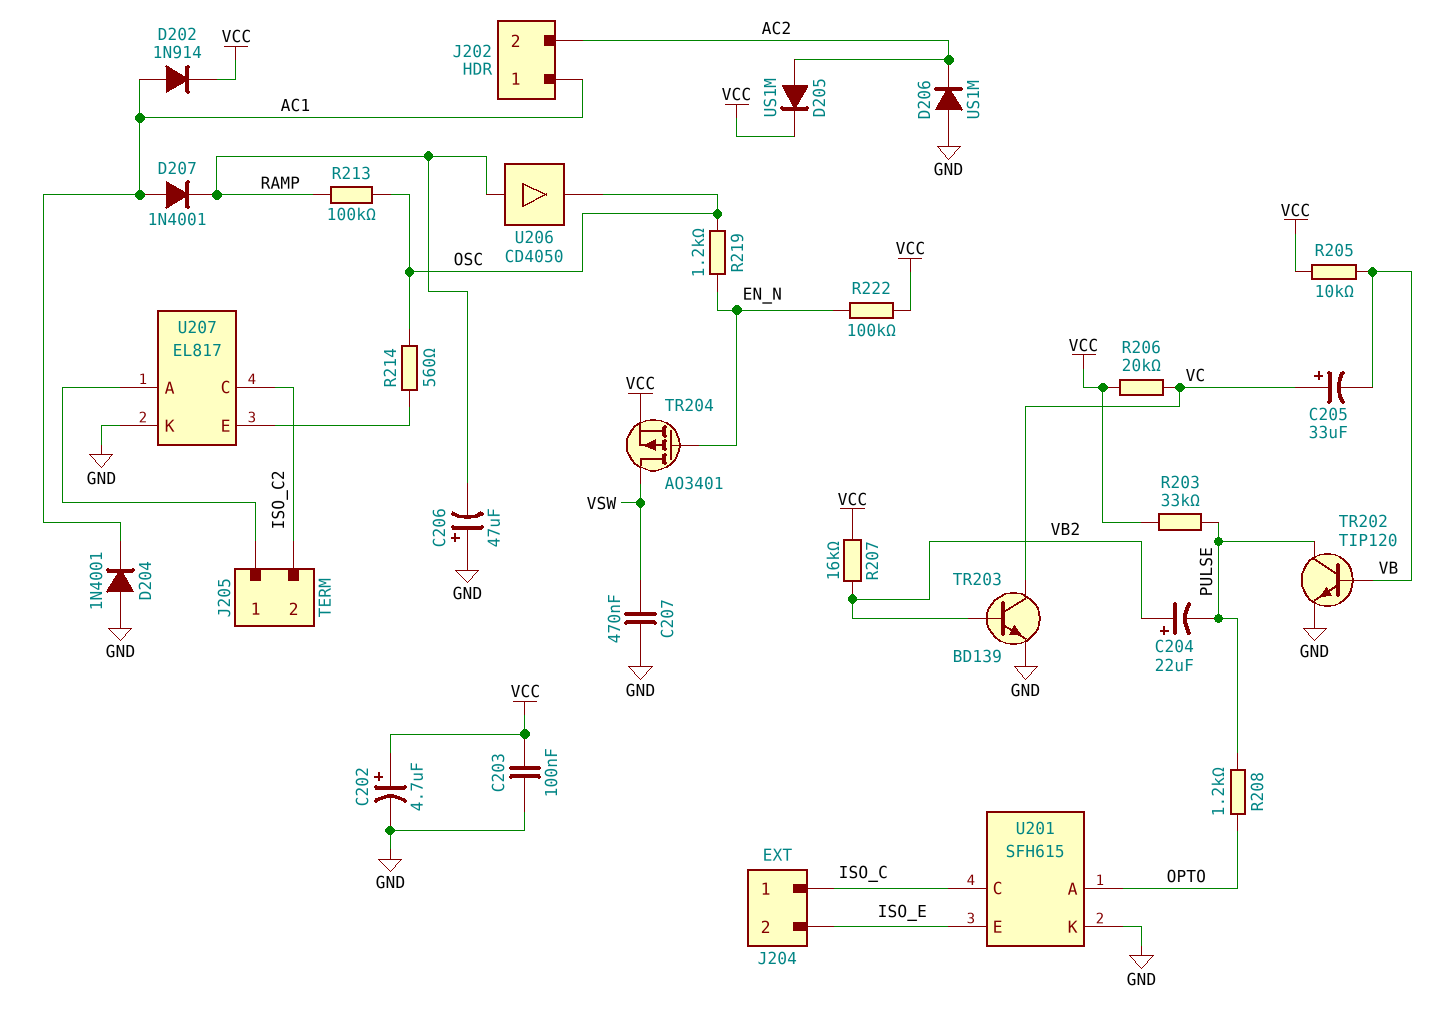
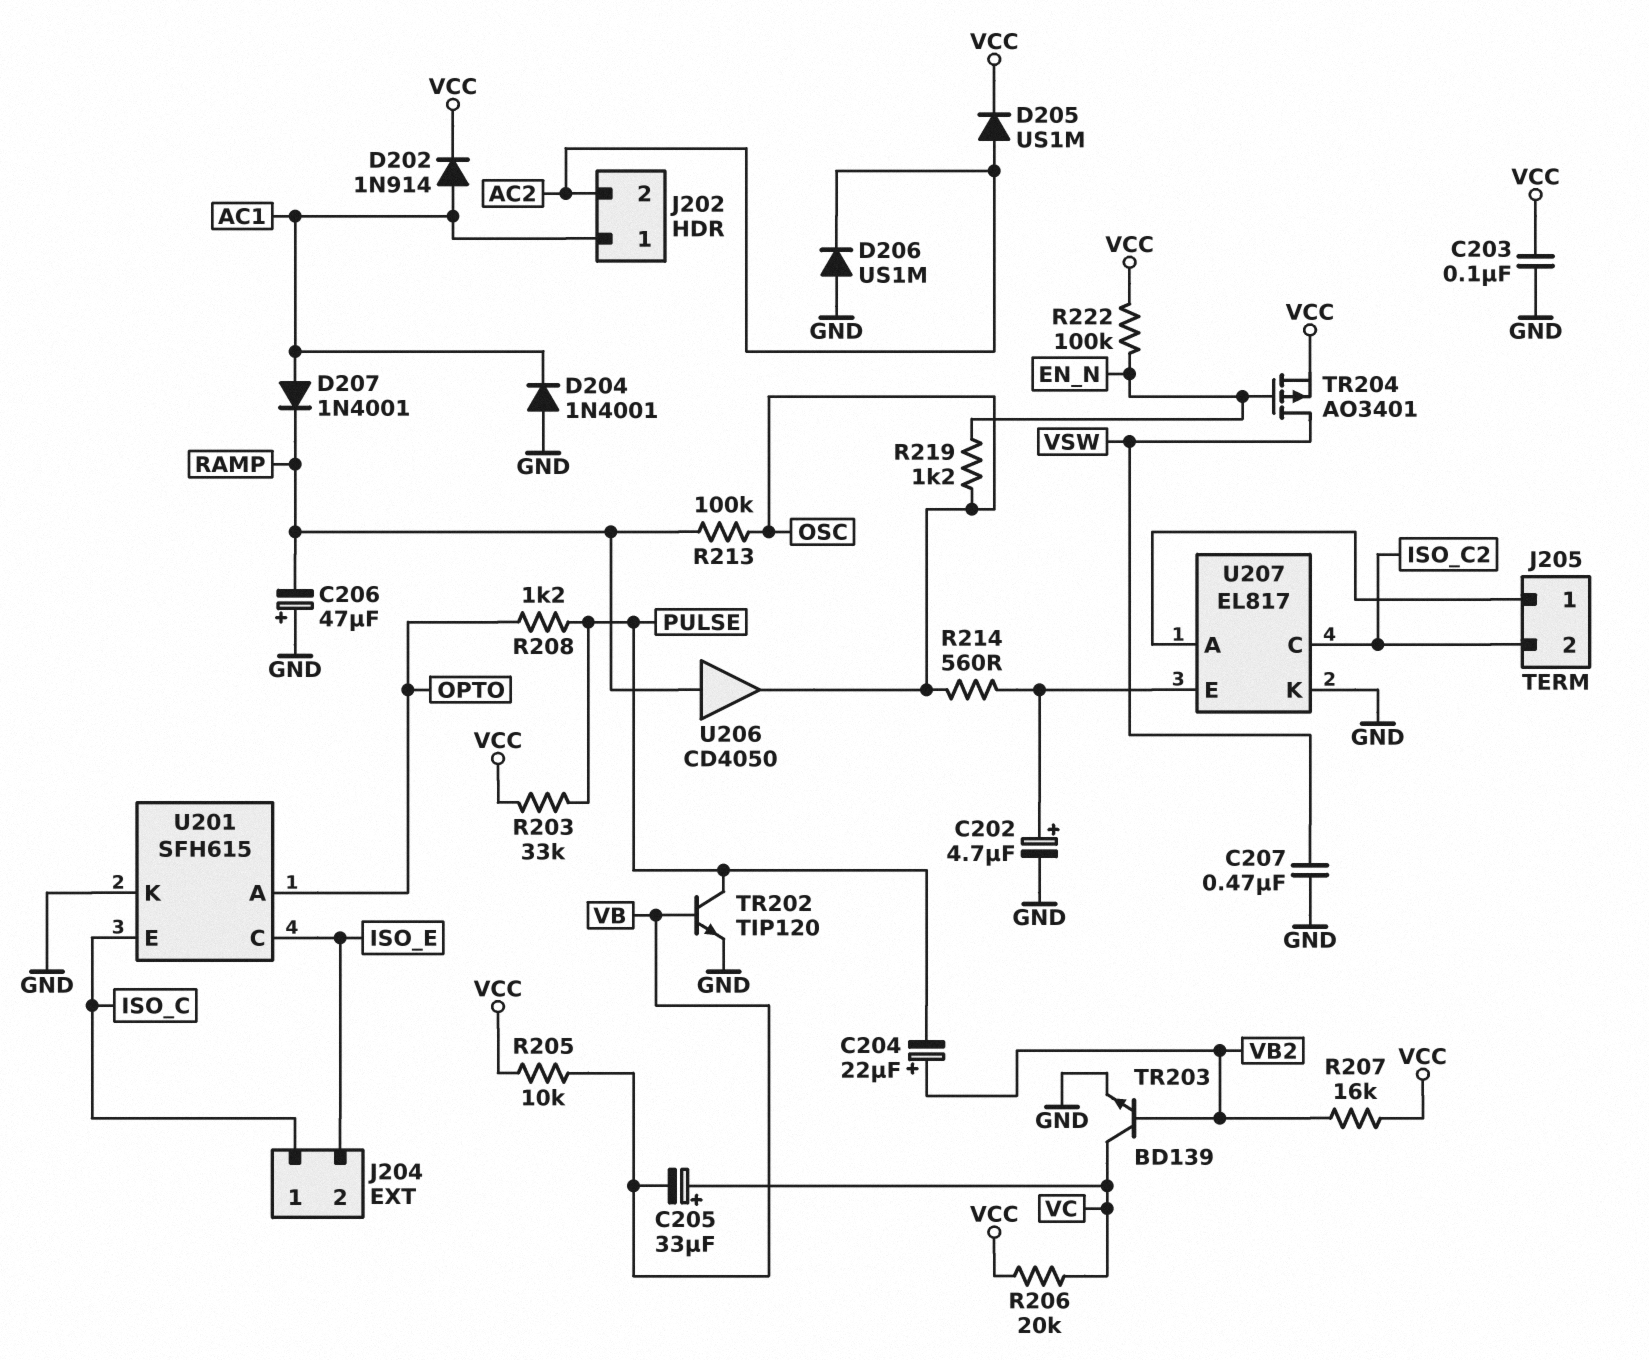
C202: 4.7uF (plus VCC, minus GND) -> 4.7uF (plus U207/E, minus GND)
U201 pin C: ISO_C -> ISO_E
U201 pin E: ISO_E -> ISO_C

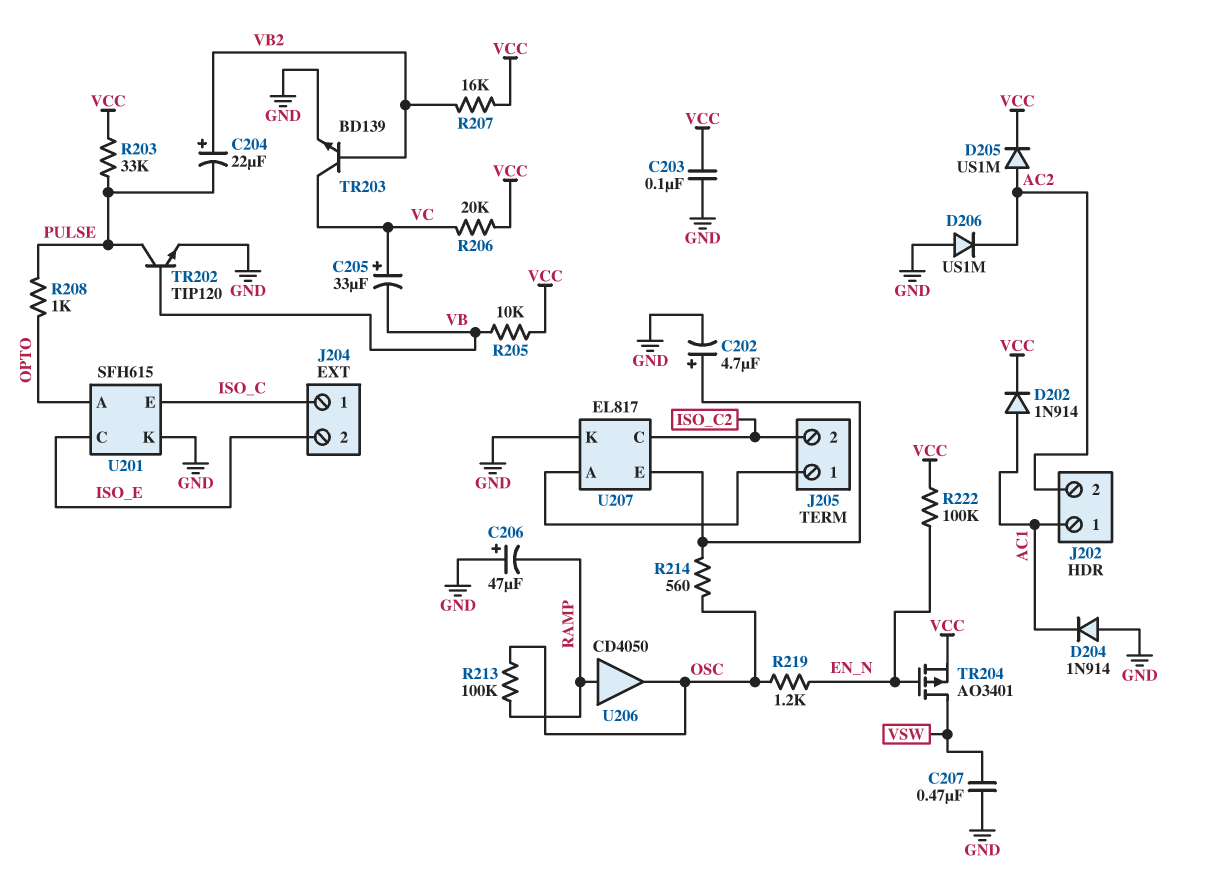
D204: diode 1N4001 (A GND, K AC1) -> diode 1N914 (A GND, K AC1)
D207: diode 1N4001 (A AC1, K RAMP) -> none
R208: 1.2k (OPTO, PULSE) -> 1k (OPTO, PULSE)

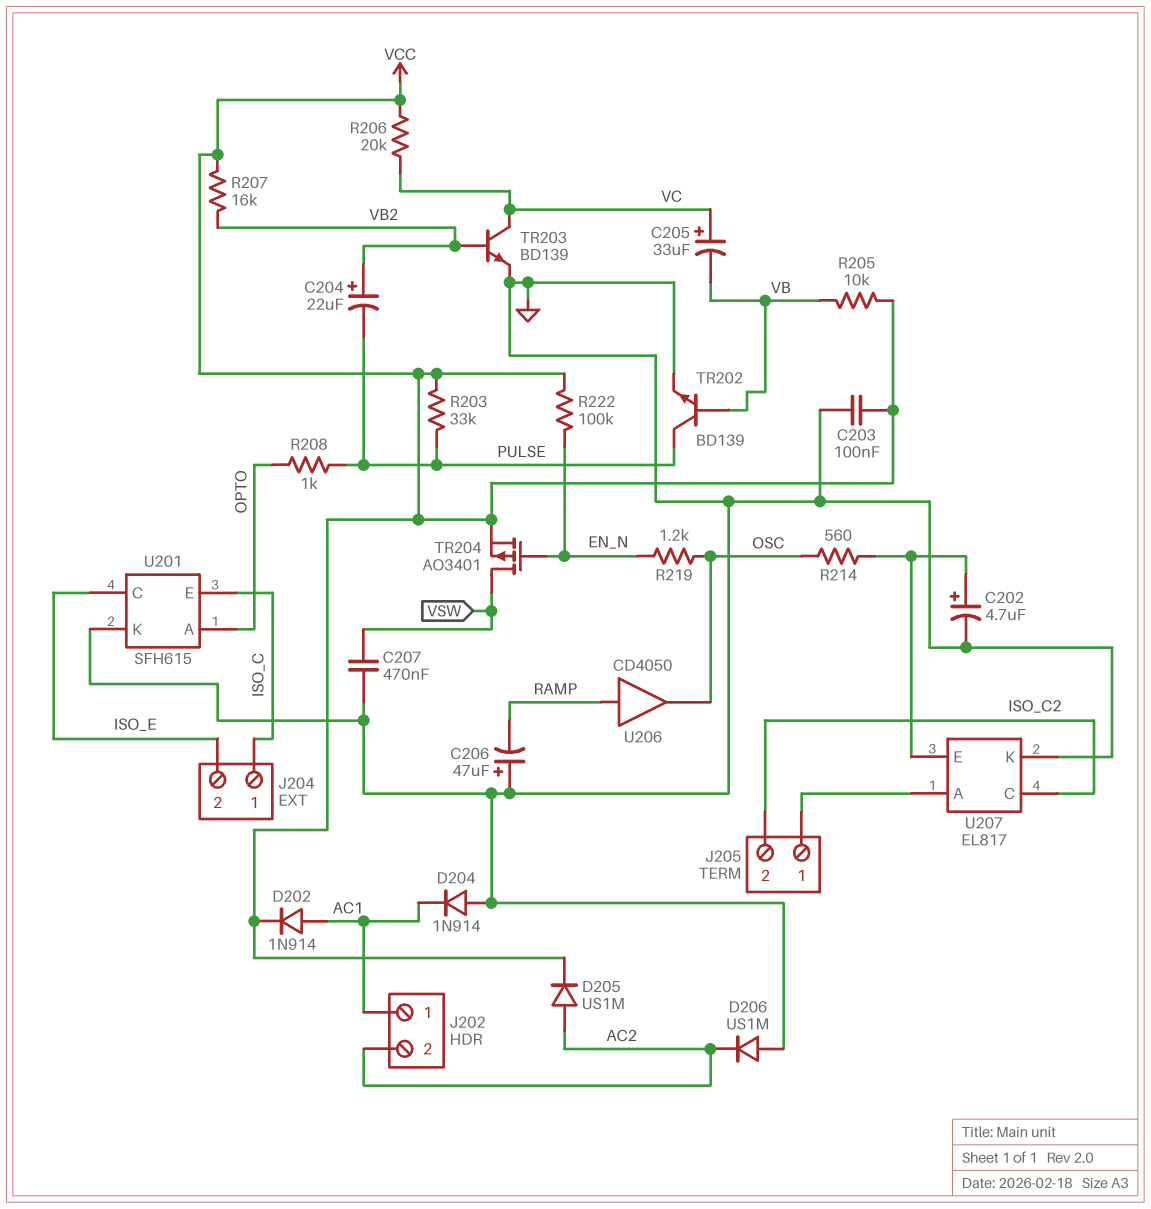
R213: 100k (OSC, RAMP) -> none
TR202: NPN TIP120 (B VB, C PULSE, E GND) -> NPN BD139 (B VB, C PULSE, E GND)

